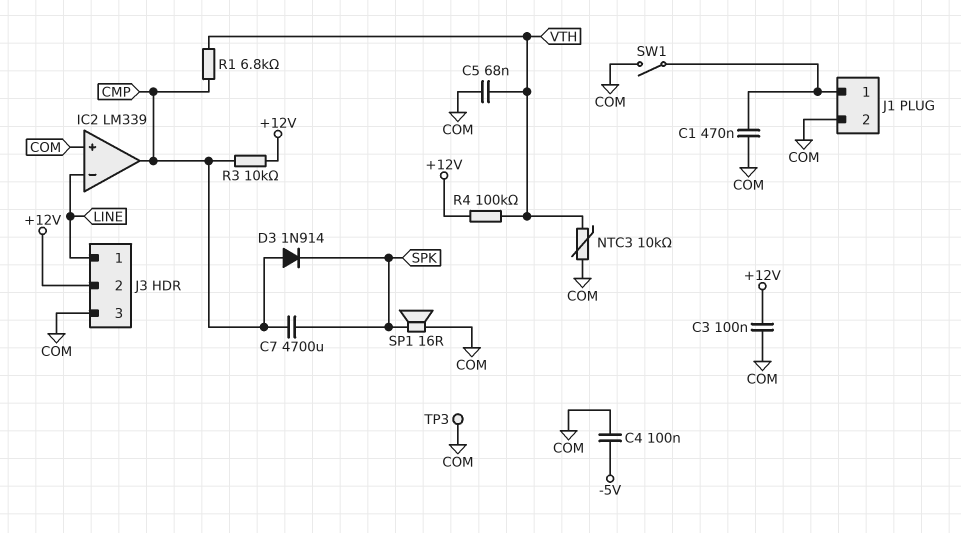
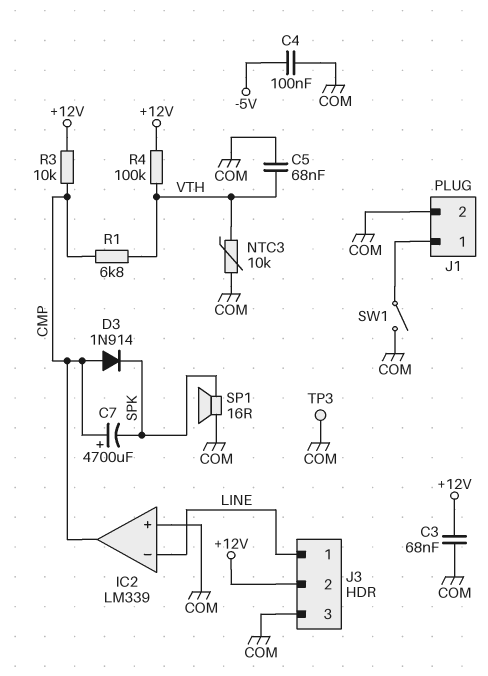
C1: 470nF (COM, J1/1) -> none
C3: 100nF (+12V, COM) -> 68nF (+12V, COM)
C7: 4700uF (CMP, SPK) -> 4700uF (plus CMP, minus SPK)

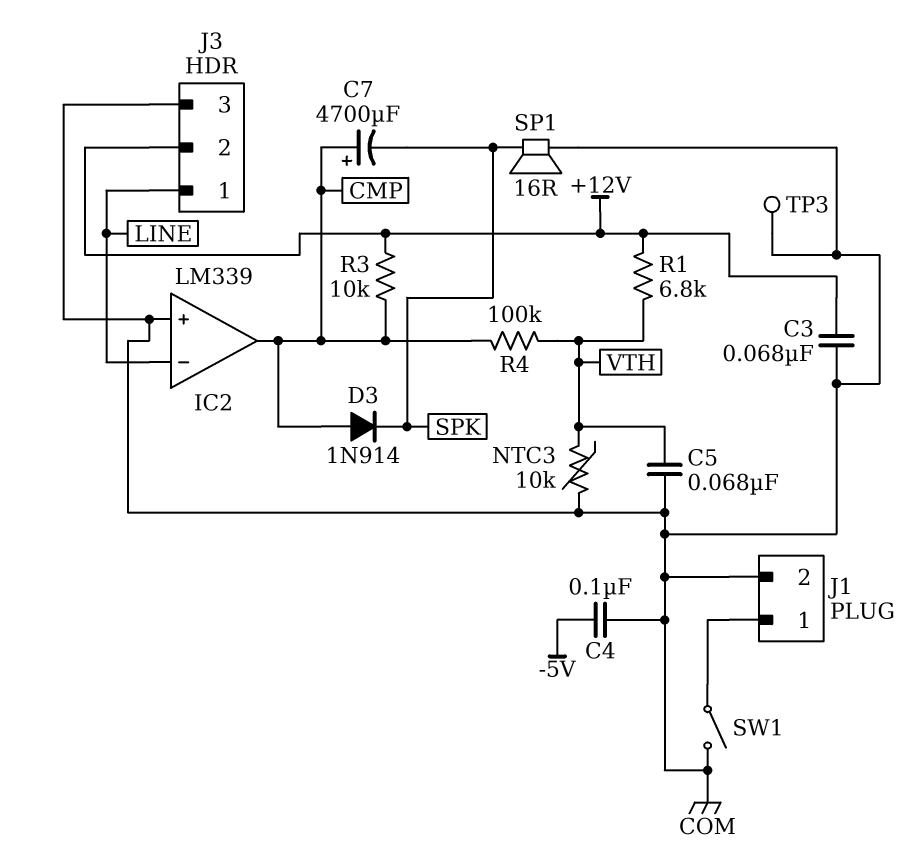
R1: 6.8k (CMP, VTH) -> 6.8k (+12V, VTH)
R4: 100k (+12V, VTH) -> 100k (CMP, VTH)

